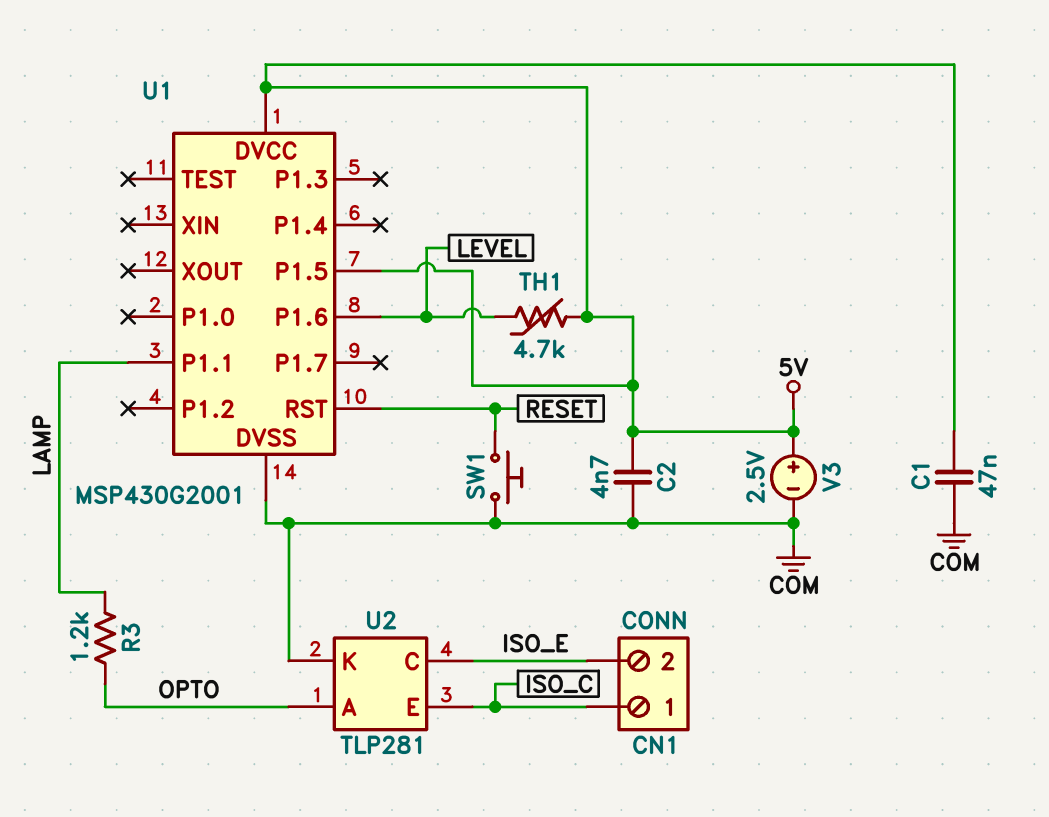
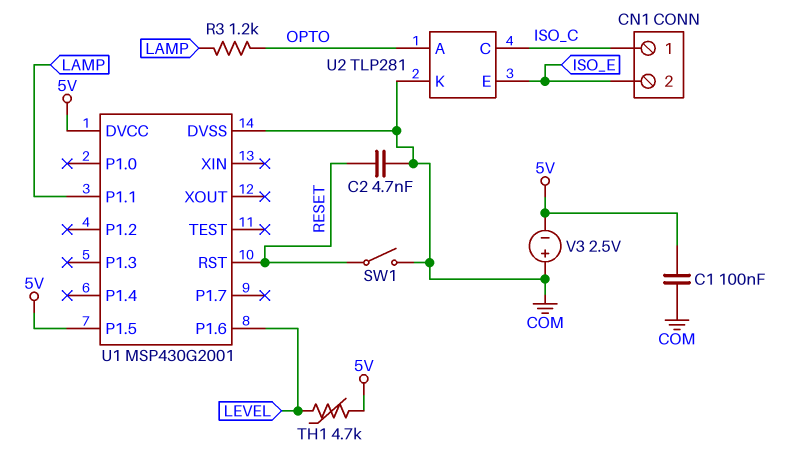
C1: 47nF (5V, COM) -> 100nF (5V, COM)
C2: 4.7nF (5V, COM) -> 4.7nF (COM, RESET)
SW1: button (COM, RESET) -> switch (COM, RESET)
U2 pin C: ISO_E -> ISO_C
U2 pin E: ISO_C -> ISO_E
V3: 2.5V (plus 5V, minus COM) -> 2.5V (plus COM, minus 5V)

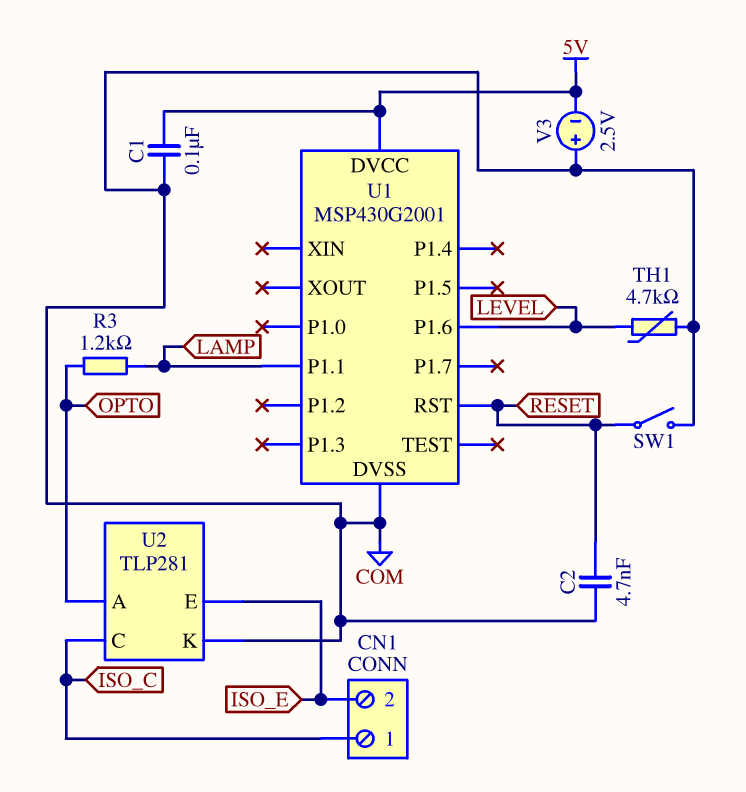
TH1: 4.7k (5V, LEVEL) -> 4.7k (COM, LEVEL)
U1 pin P1.5: 5V -> none

